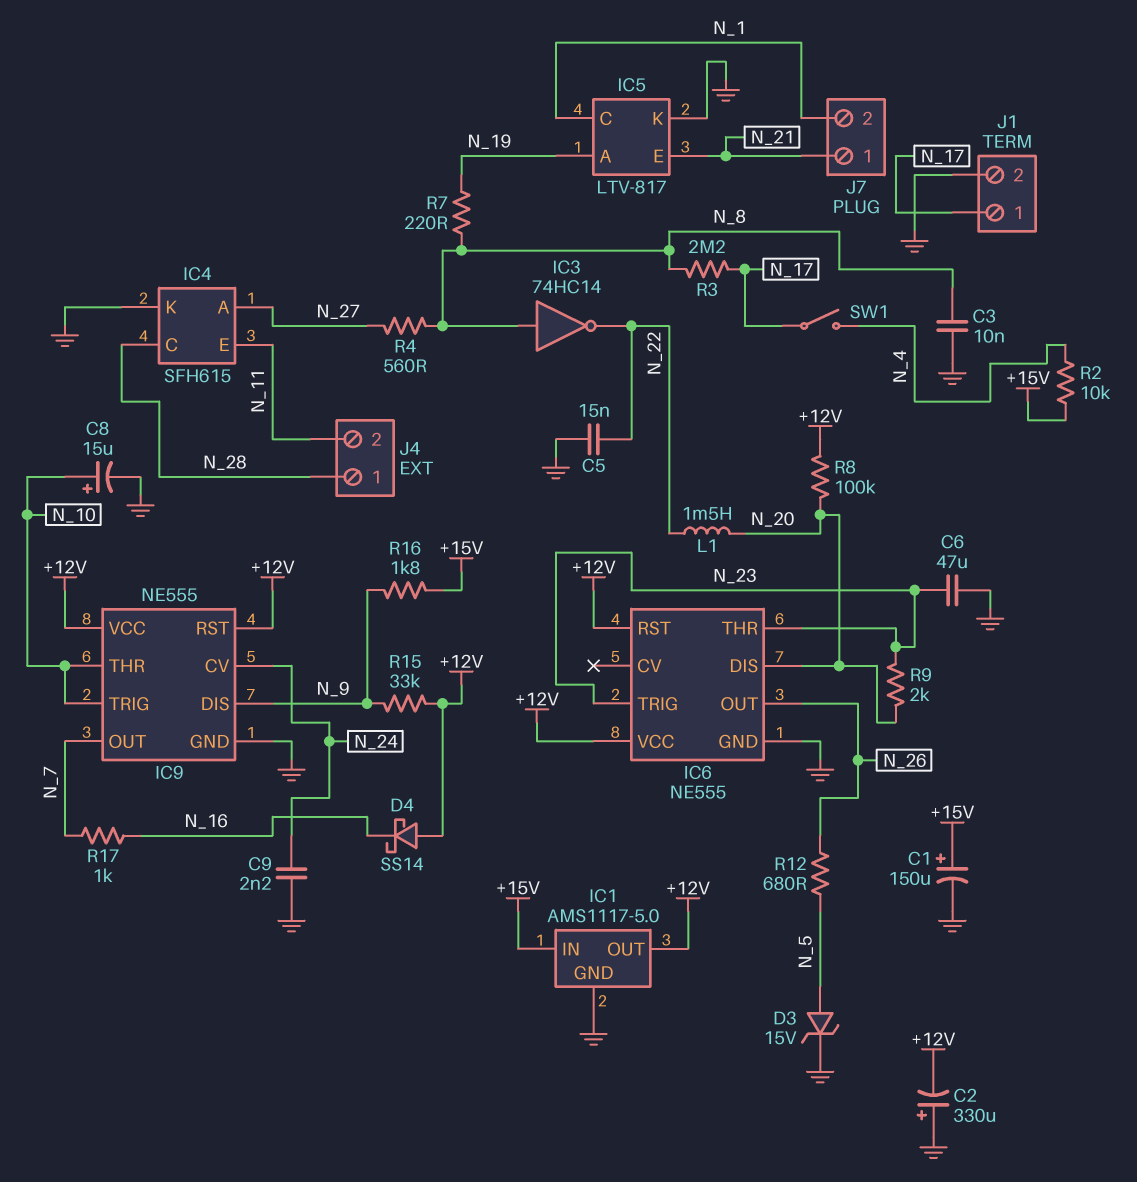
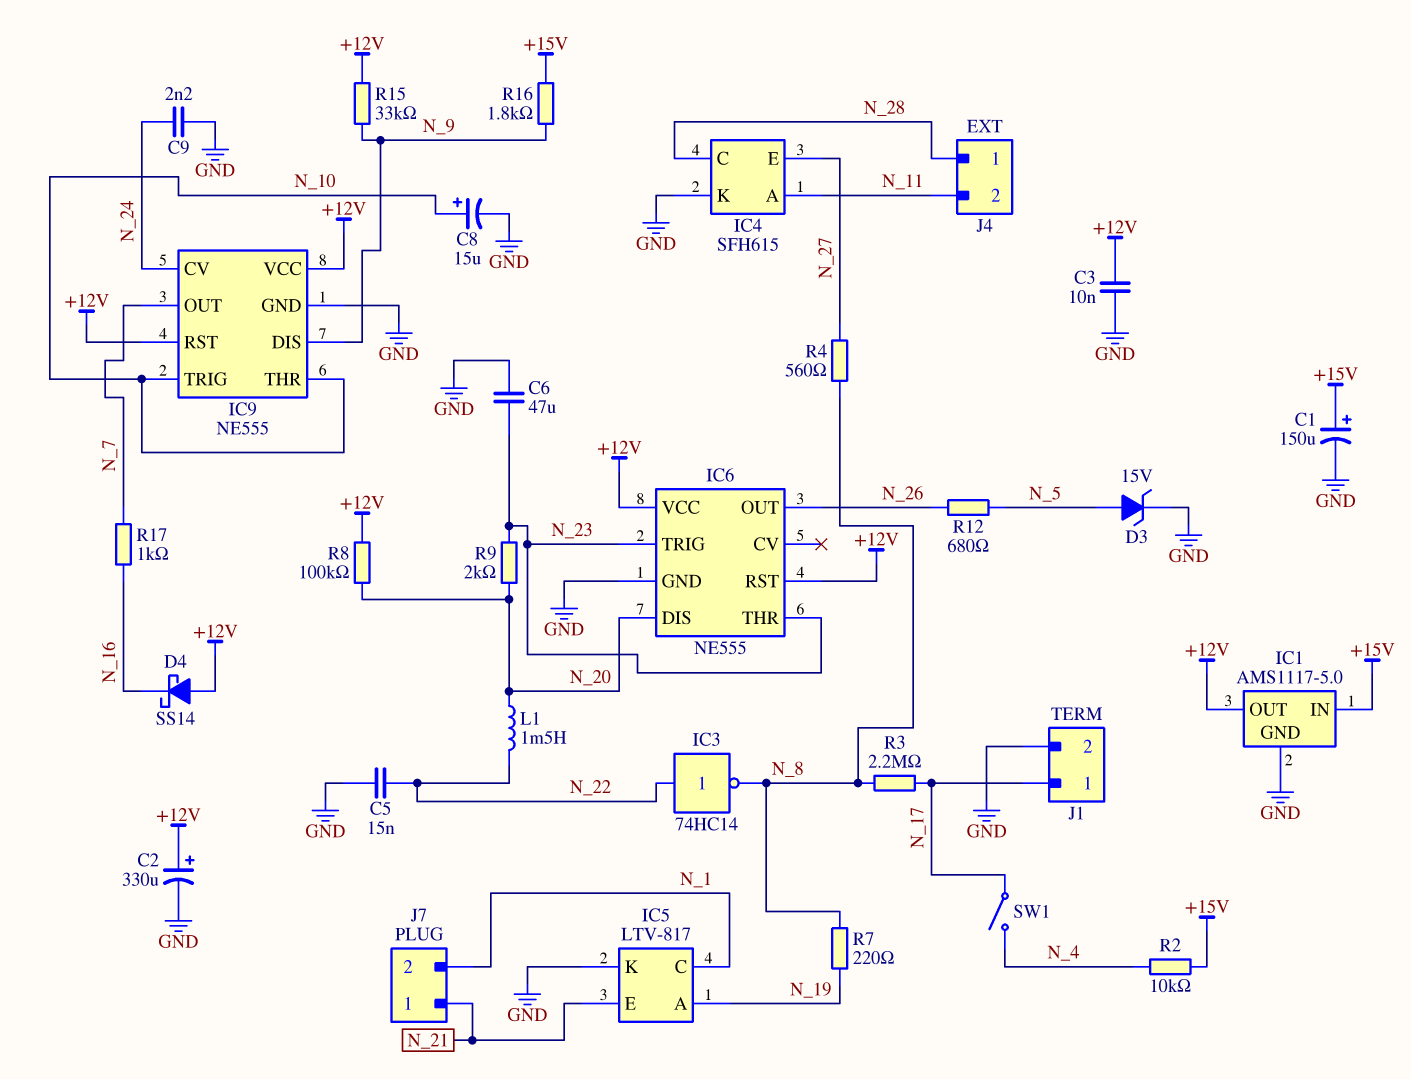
C2: 330uF (plus GND, minus +12V) -> 330uF (plus +12V, minus GND)
C3: 10nF (GND, N_8) -> 10nF (+12V, GND)
IC3: NOT 74HC14 (in N_8, out N_22) -> NOT 74HC14 (in N_22, out N_8)
IC4 pin A: N_27 -> N_11
IC4 pin E: N_11 -> N_27

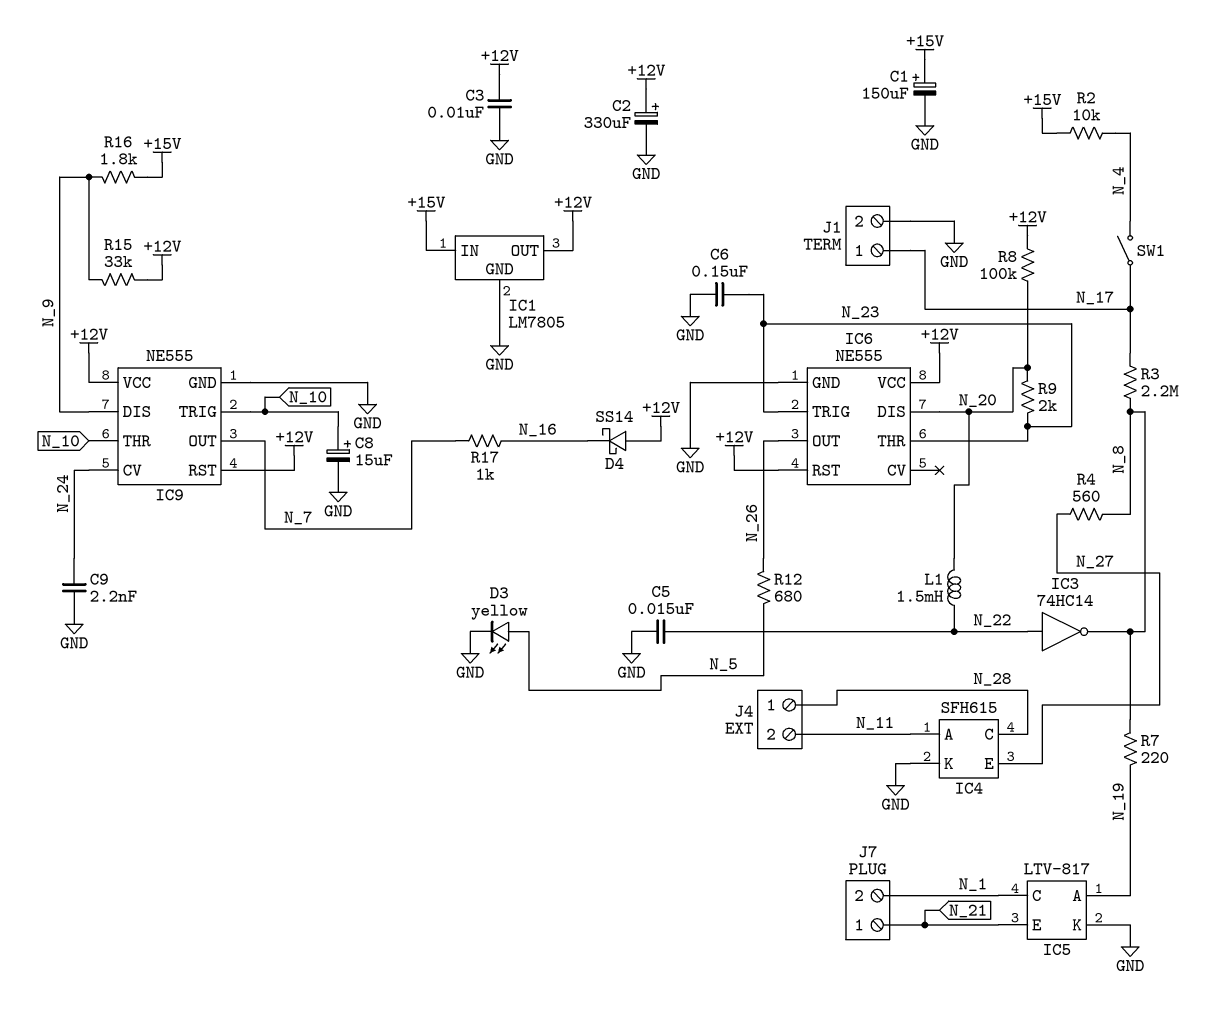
C6: 47uF (GND, N_23) -> 150nF (GND, N_23)
D3: zener 15V (A N_5, K GND) -> LED yellow (A N_5, K GND)
IC1: AMS1117-5.0 -> LM7805

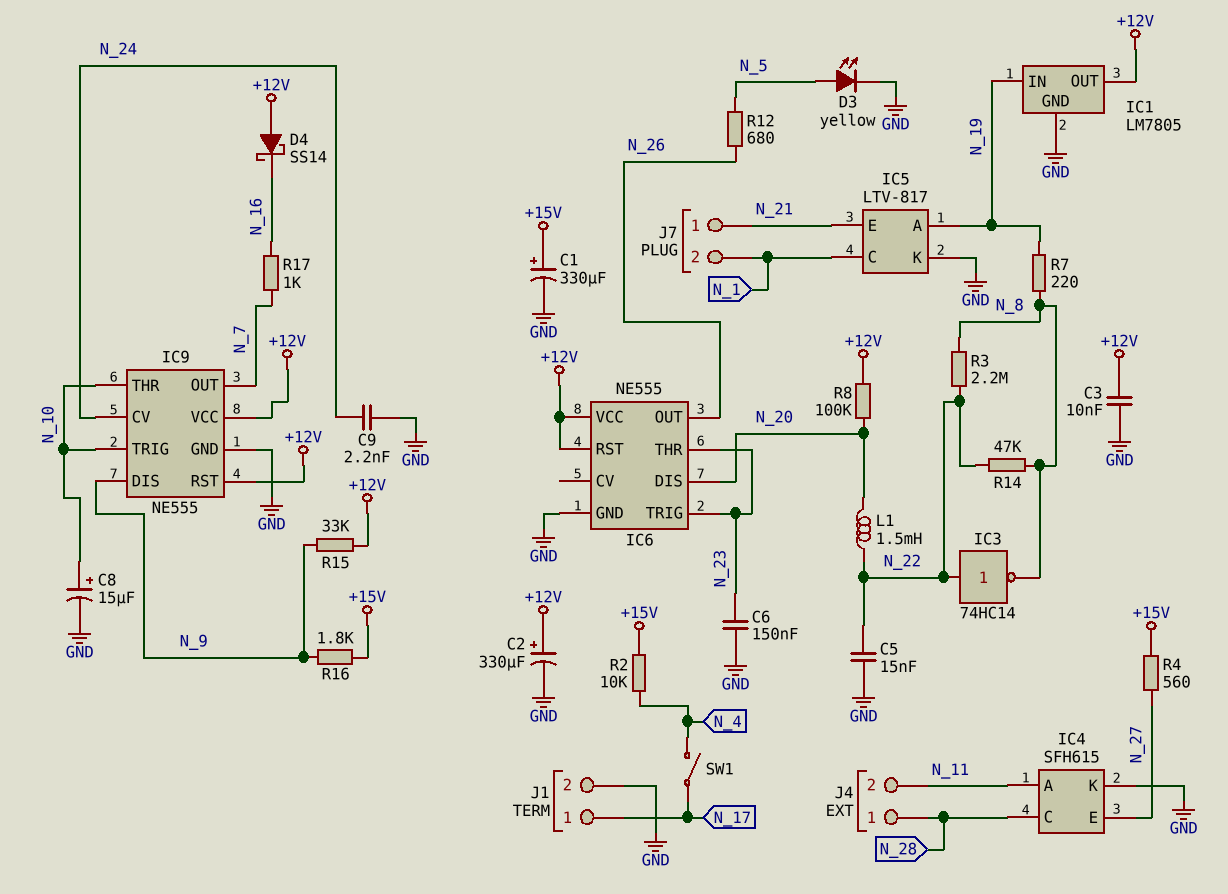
C1: 150uF (plus +15V, minus GND) -> 330uF (plus +15V, minus GND)
IC1 pin IN: +15V -> N_19
R3: 2.2M (N_8, N_17) -> 2.2M (N_8, N_22)
R4: 560 (N_8, N_27) -> 560 (+15V, N_27)
R9: 2k (N_20, N_23) -> none
R14: none -> 47k (N_8, N_22)

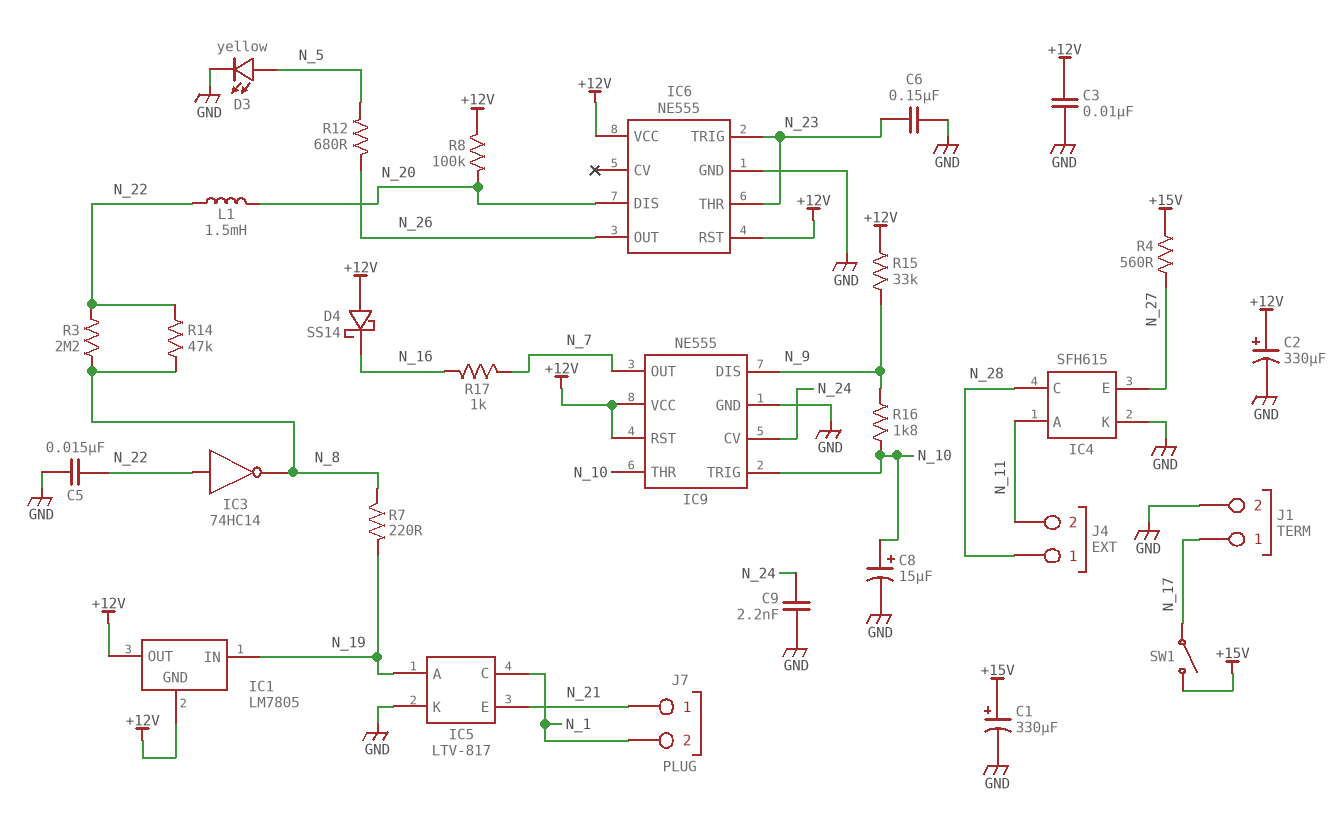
IC1 pin GND: GND -> +12V
R2: 10k (+15V, N_4) -> none
R16: 1.8k (+15V, N_9) -> 1.8k (N_9, N_10)
SW1: switch (N_4, N_17) -> switch (+15V, N_17)

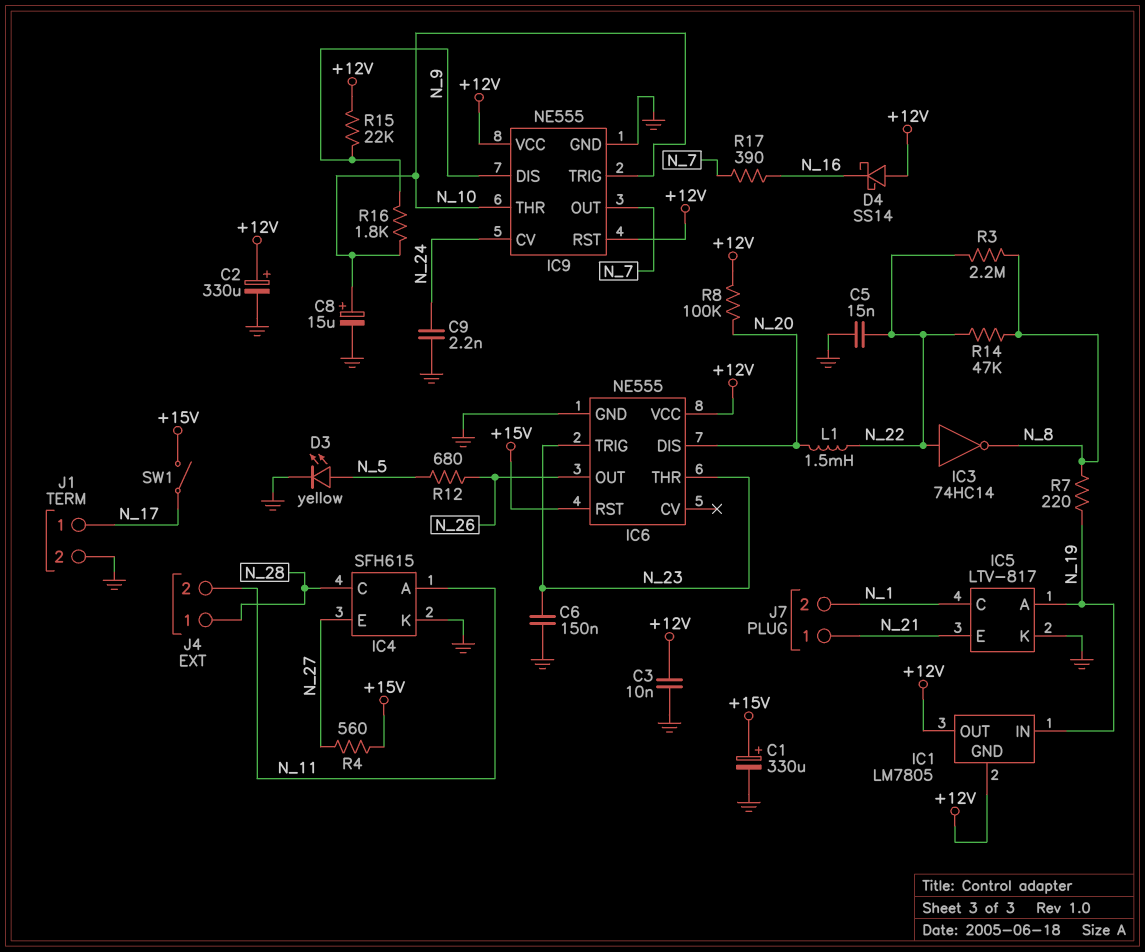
IC6 pin RST: +12V -> +15V
R15: 33k (+12V, N_9) -> 22k (+12V, N_9)
R17: 1k (N_7, N_16) -> 390 (N_7, N_16)

